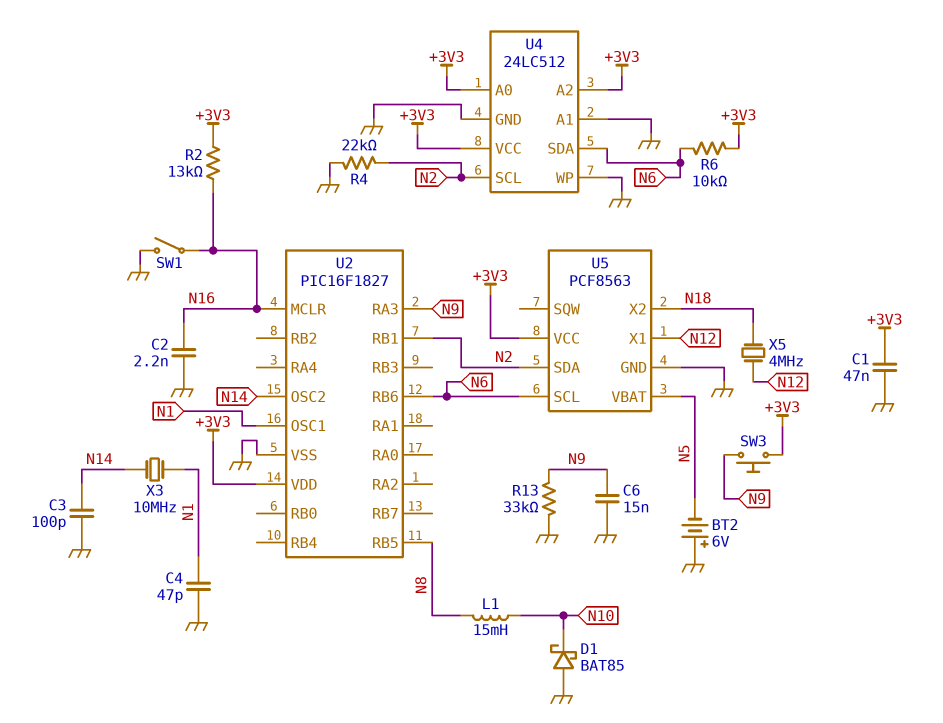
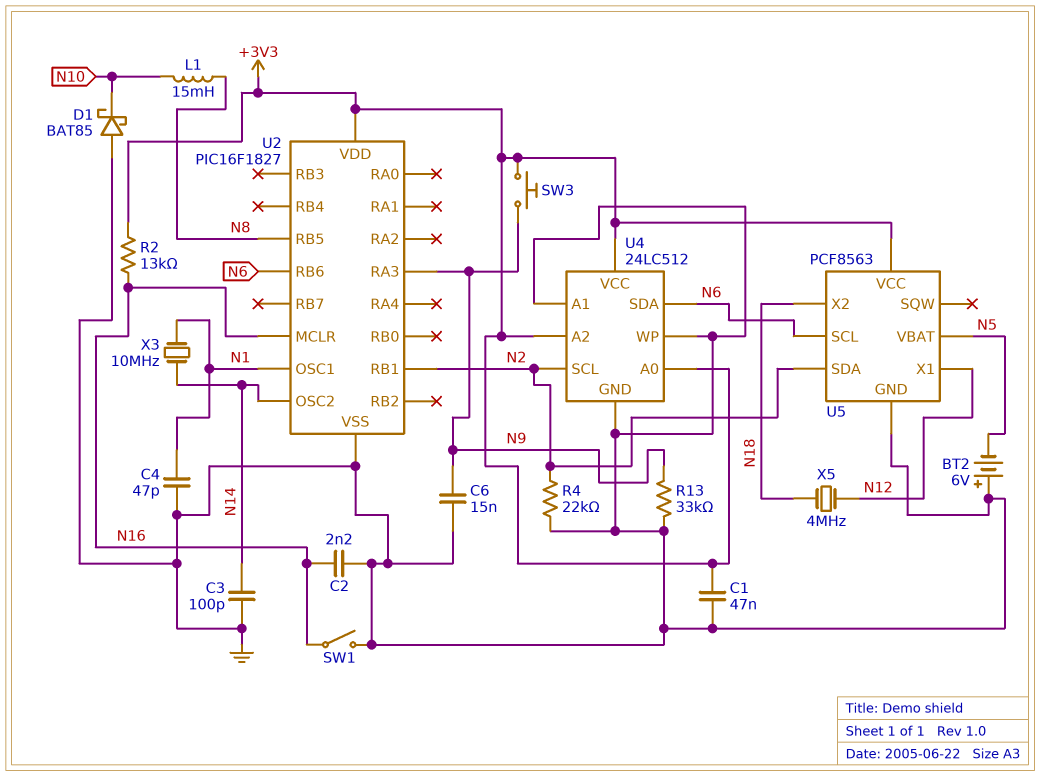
R6: 10k (+3V3, N6) -> none

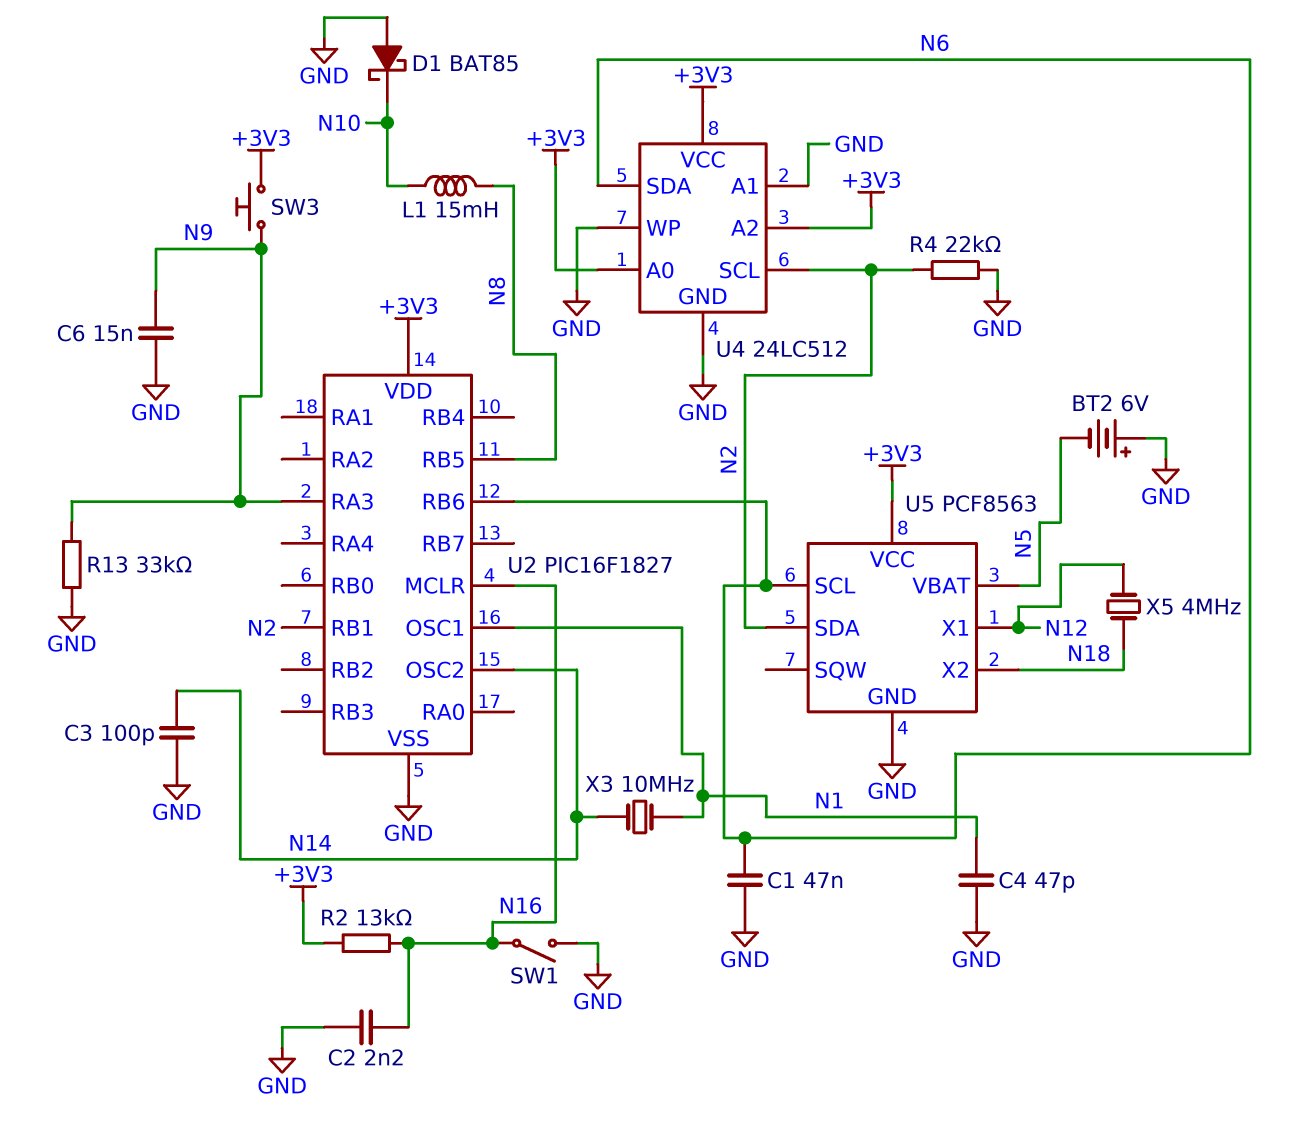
C1: 47nF (+3V3, GND) -> 47nF (GND, N6)

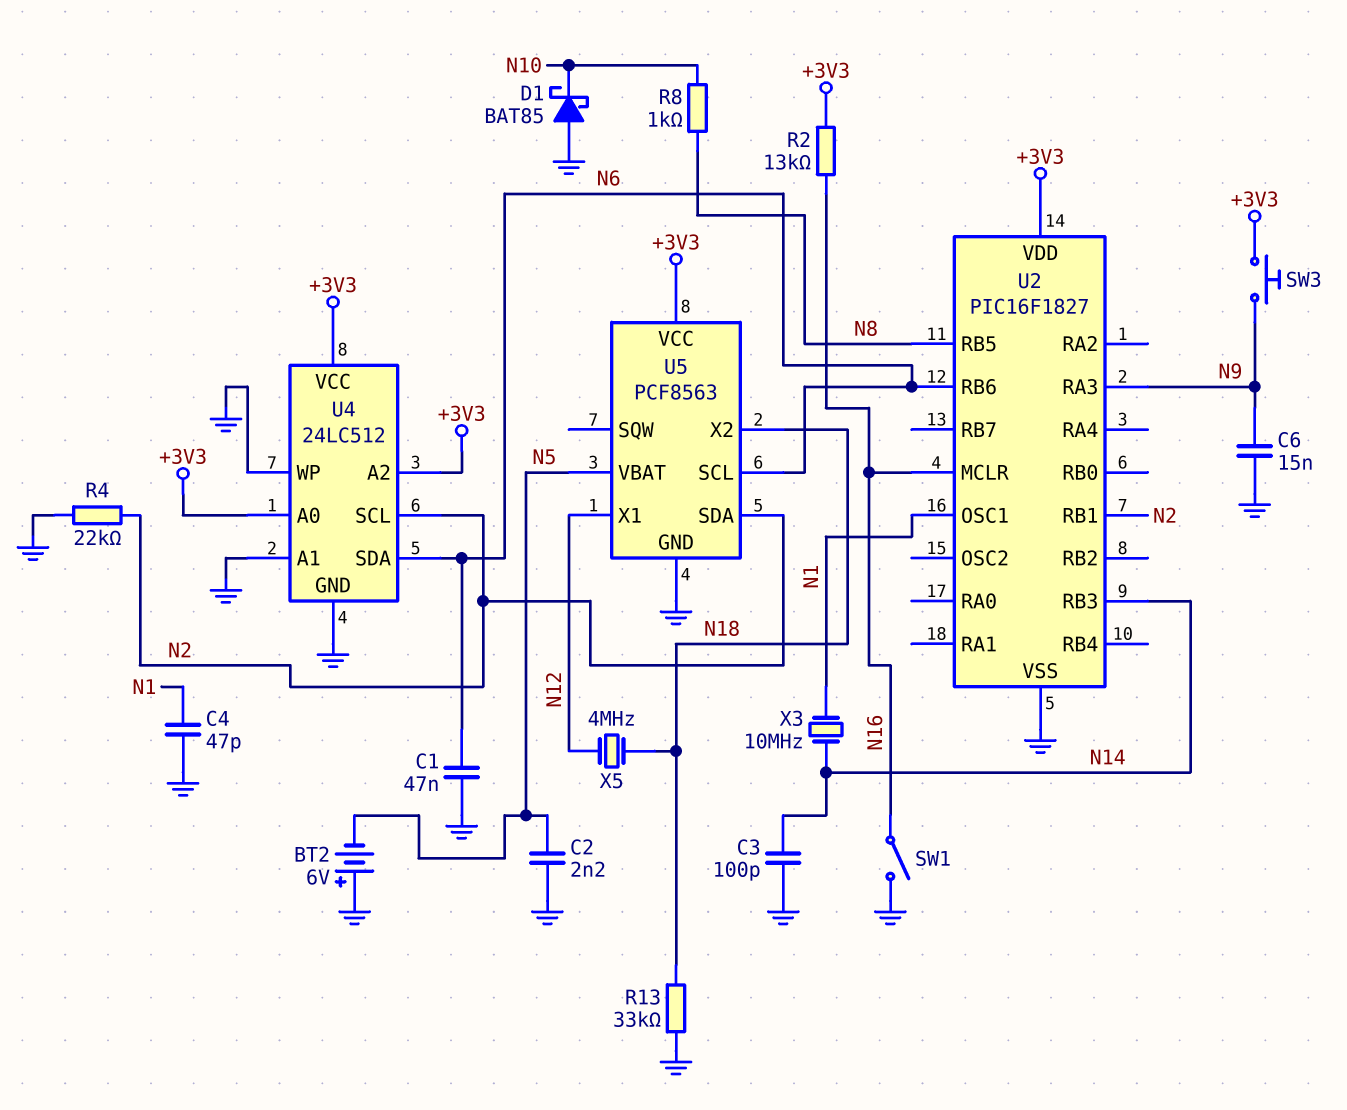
C2: 2.2nF (GND, N16) -> 2.2nF (GND, N5)
L1: 15mH (N8, N10) -> none
R8: none -> 1k (N8, N10)
R13: 33k (GND, N9) -> 33k (GND, N18)
U2 pin OSC2: N14 -> none
U2 pin RB3: none -> N14

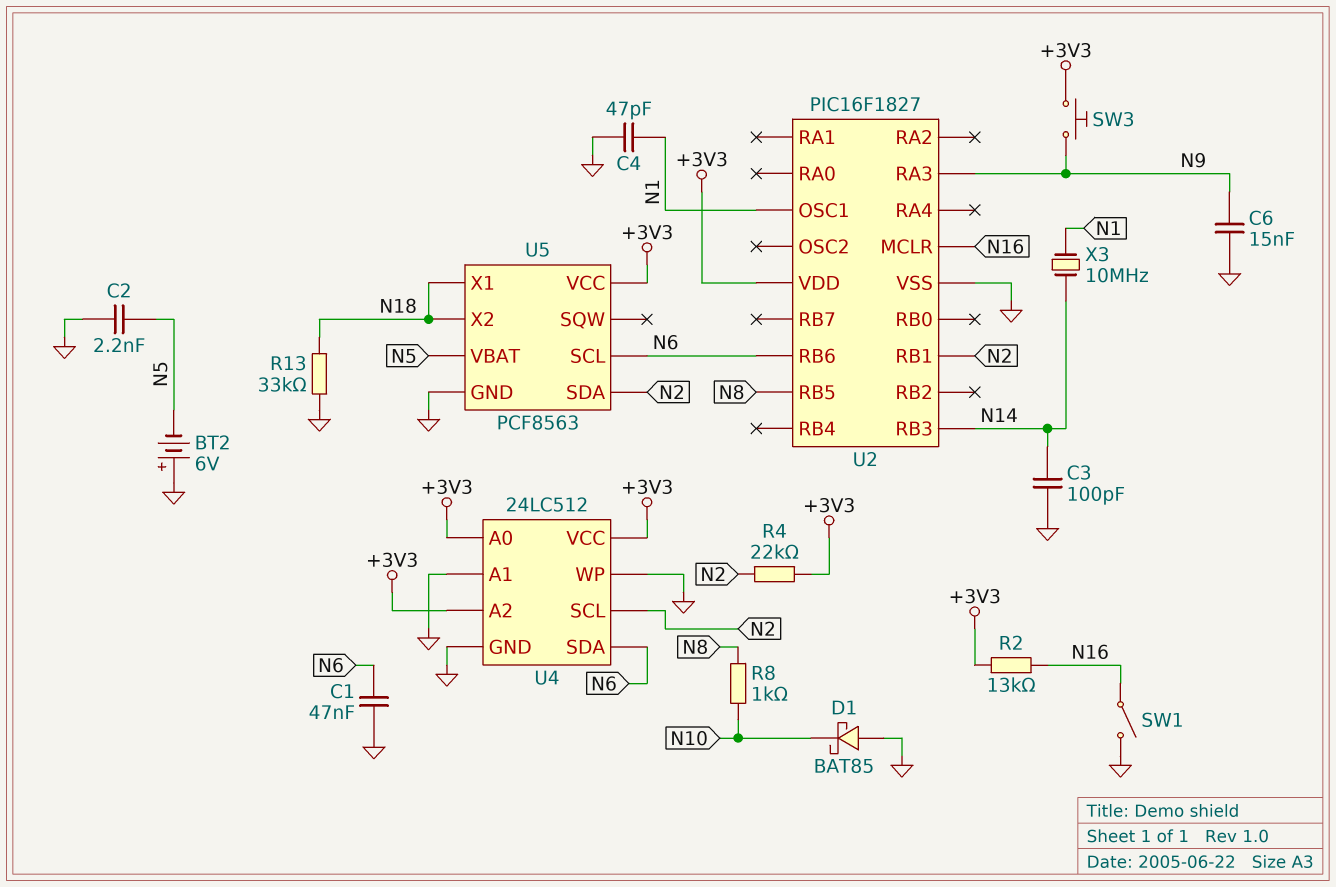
R4: 22k (GND, N2) -> 22k (+3V3, N2)
U5 pin X1: N12 -> N18
X5: 4MHz (N12, N18) -> none

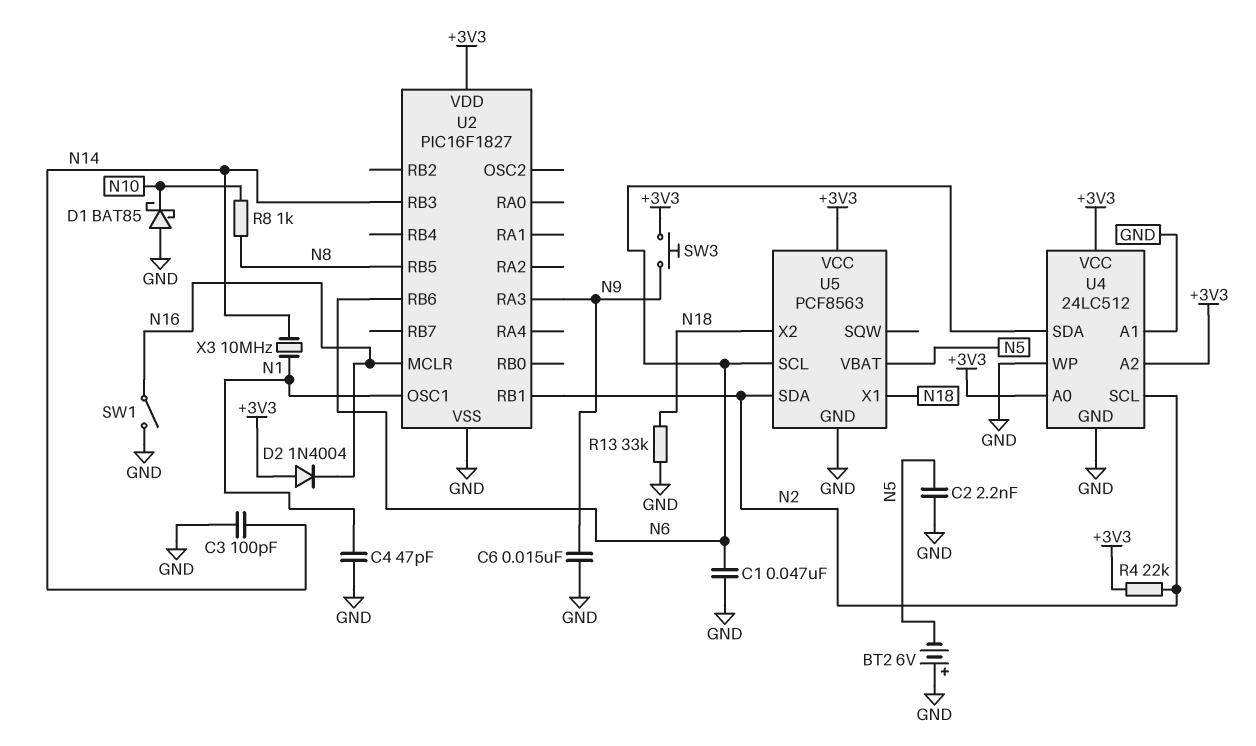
D2: none -> diode 1N4004 (A +3V3, K N16)
R2: 13k (+3V3, N16) -> none

